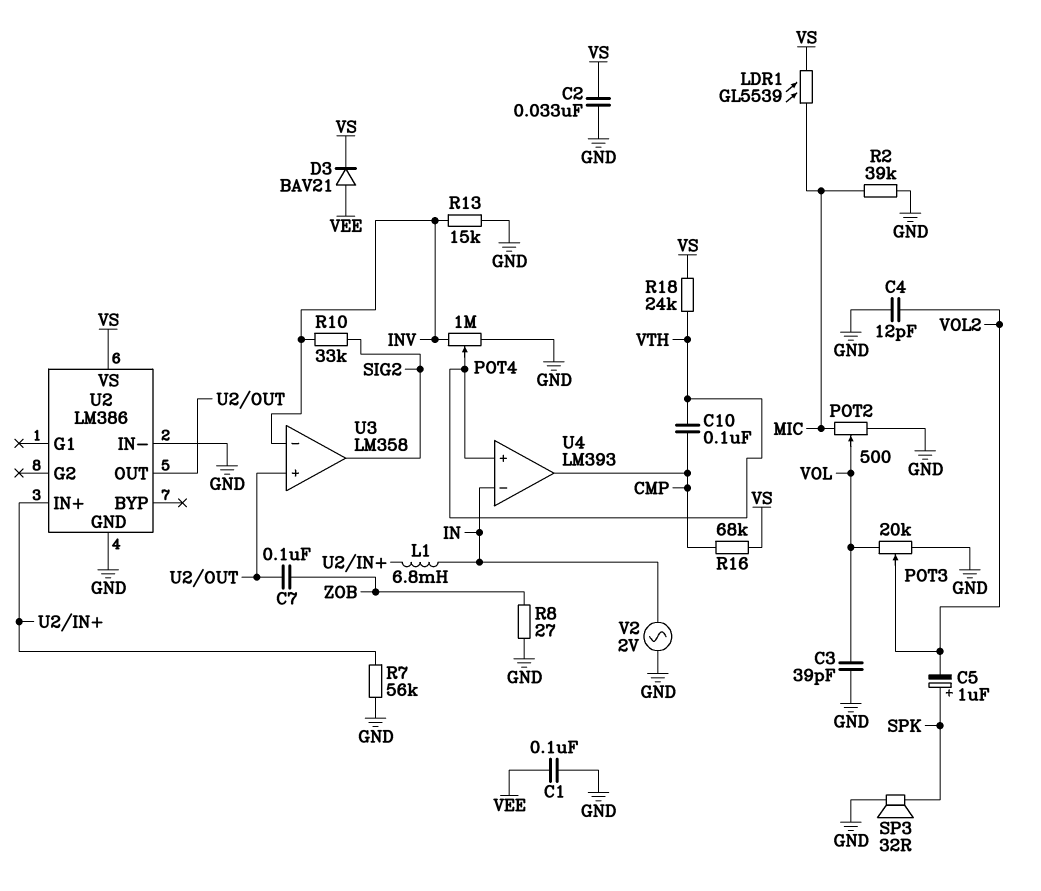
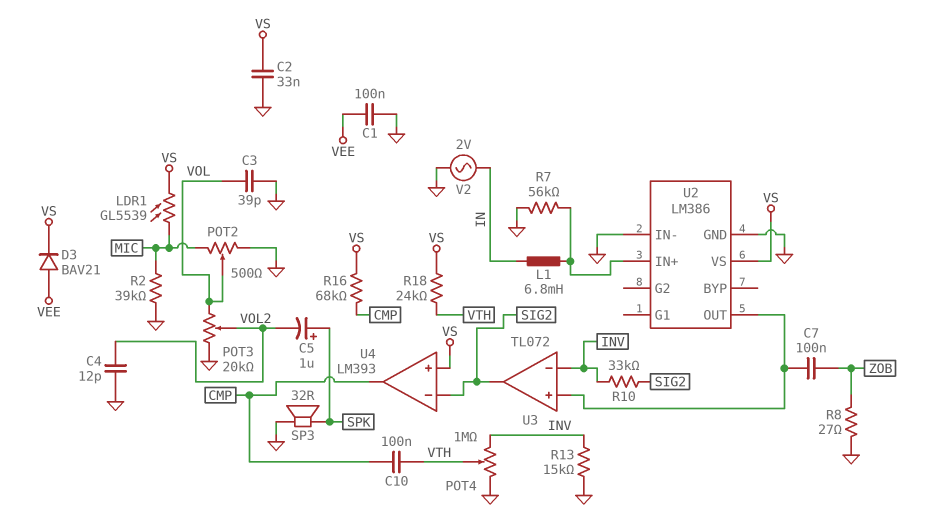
U3: LM358 -> TL072
U4 pin in+: VTH -> VS
U4 pin in-: IN -> SIG2

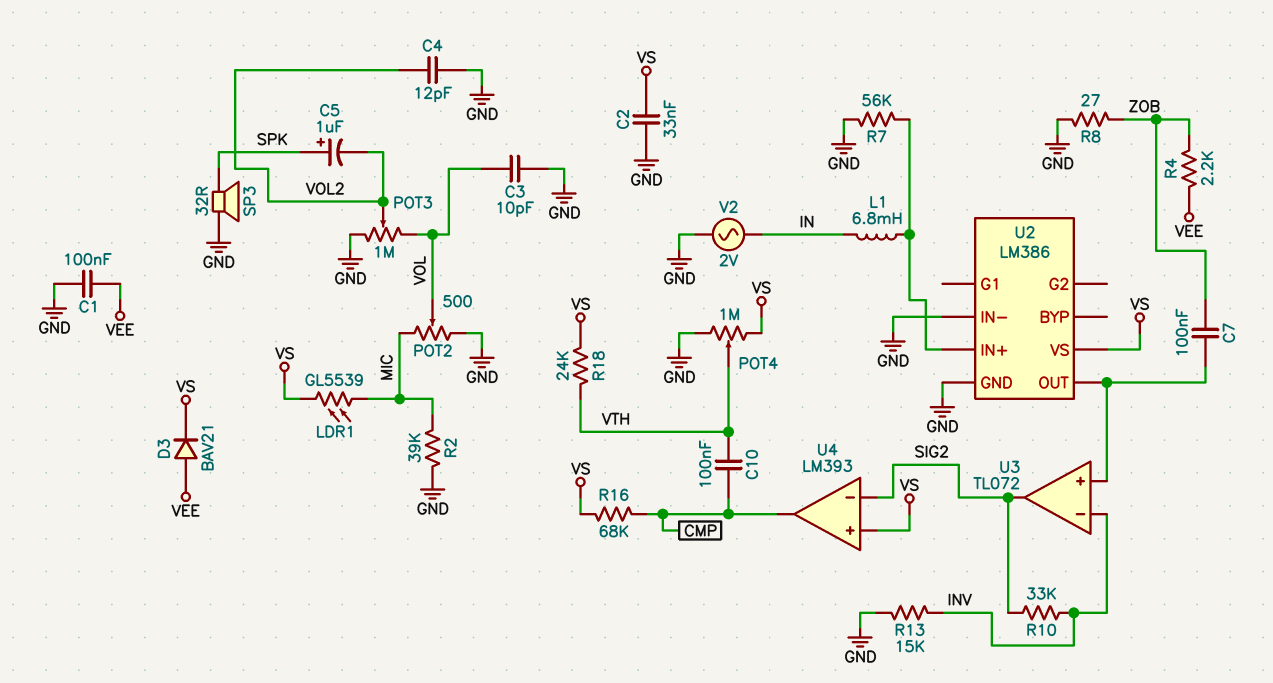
C3: 39pF (GND, VOL) -> 10pF (GND, VOL)
POT3: 20k (GND, VOL, wiper VOL2) -> 1M (GND, VOL, wiper VOL2)
POT4: 1M (GND, INV, wiper VTH) -> 1M (GND, VS, wiper VTH)
R4: none -> 2.2k (VEE, ZOB)

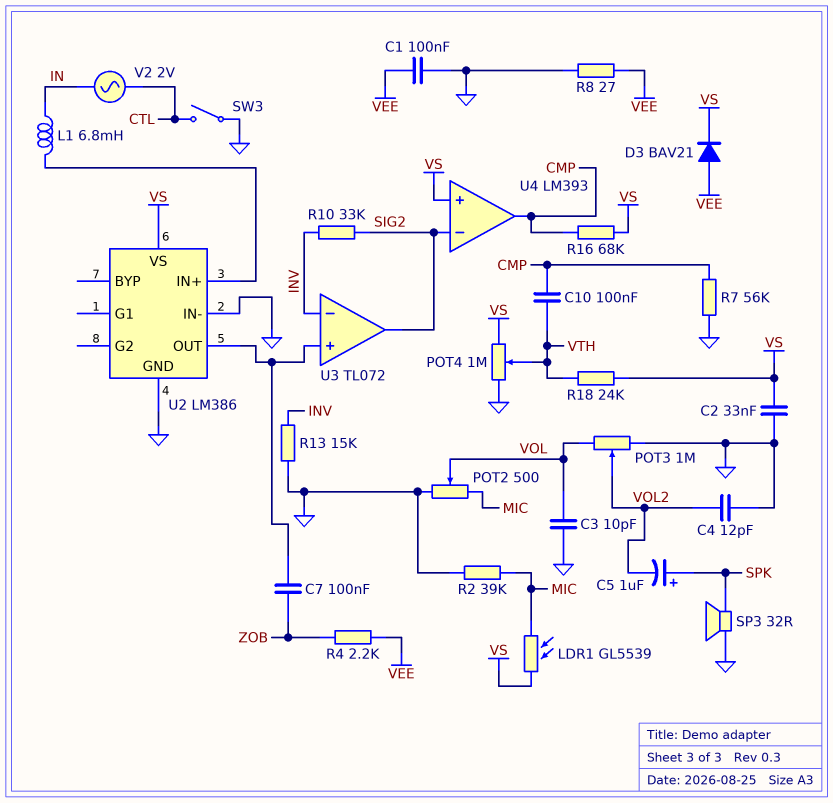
R7: 56k (GND, U2/IN+) -> 56k (CMP, GND)
R8: 27 (GND, ZOB) -> 27 (GND, VEE)
SW3: none -> switch (CTL, GND)
V2: AC 2V (GND, IN) -> AC 2V (CTL, IN)

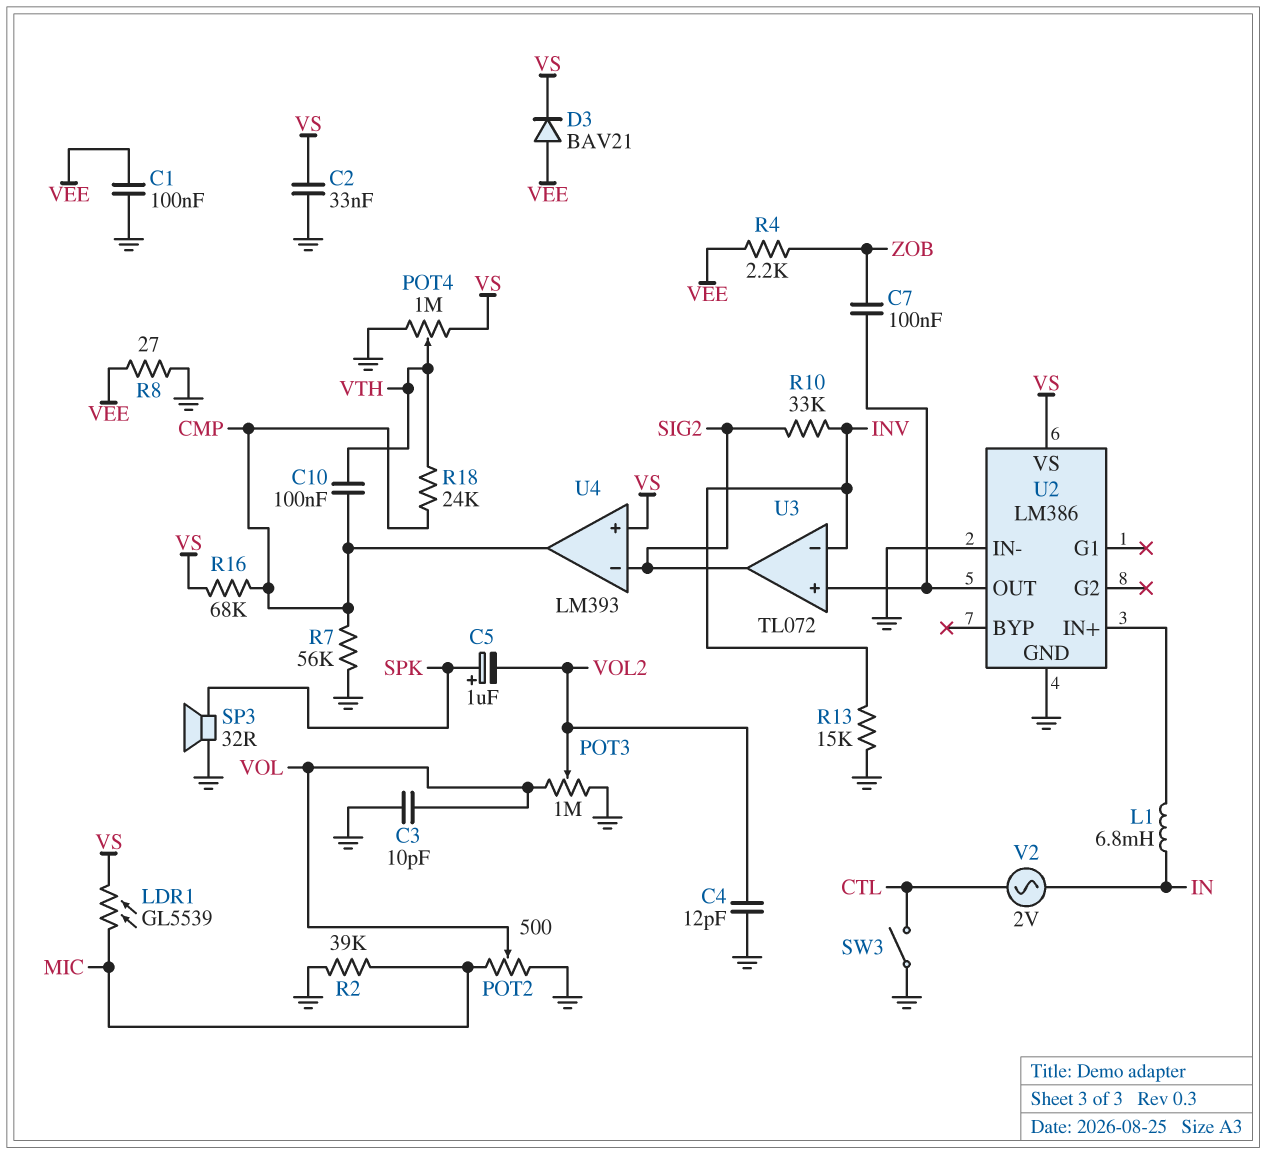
R18: 24k (VS, VTH) -> 24k (CMP, VTH)

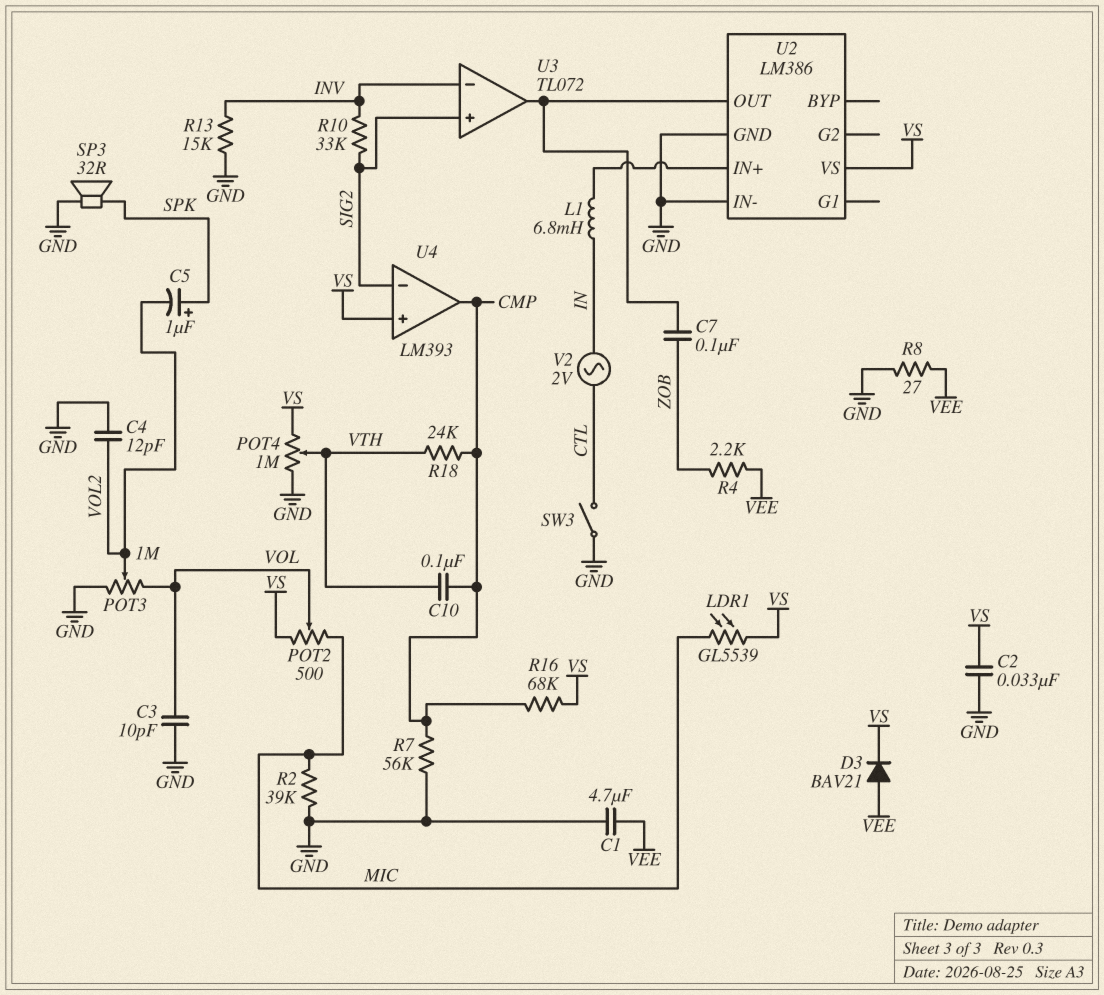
C1: 100nF (GND, VEE) -> 4.7uF (GND, VEE)
POT2: 500 (GND, MIC, wiper VOL) -> 500 (MIC, VS, wiper VOL)
U3 pin in+: U2/OUT -> SIG2
U3 pin out: SIG2 -> U2/OUT

